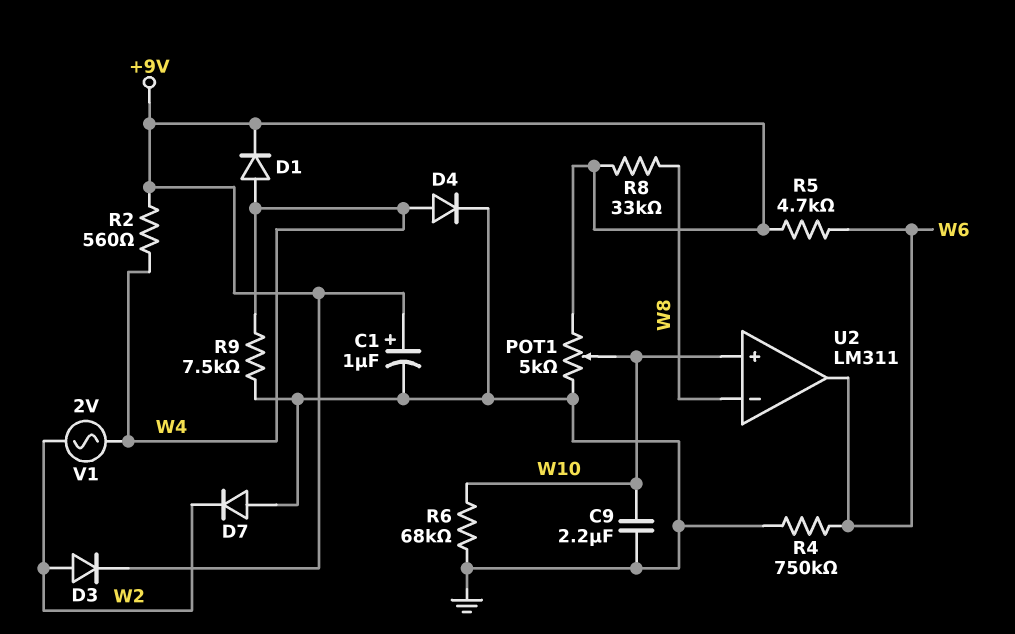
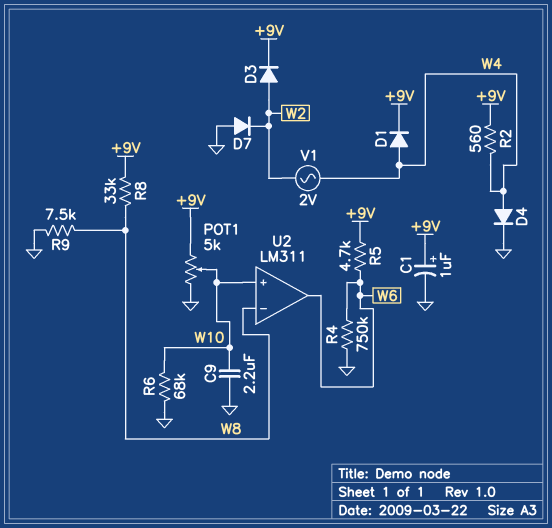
R9: 7.5k (GND, W4) -> 7.5k (GND, W8)

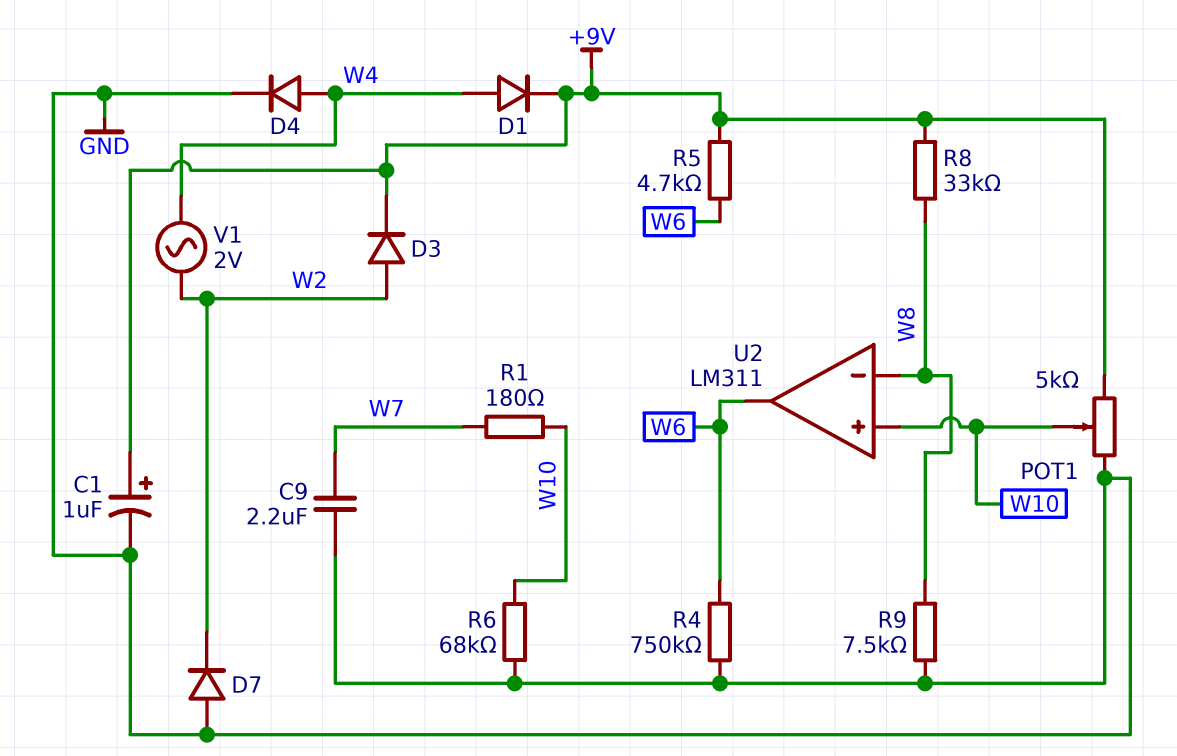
C9: 2.2uF (GND, W10) -> 2.2uF (GND, W7)
R1: none -> 180 (W7, W10)
R2: 560 (+9V, W4) -> none

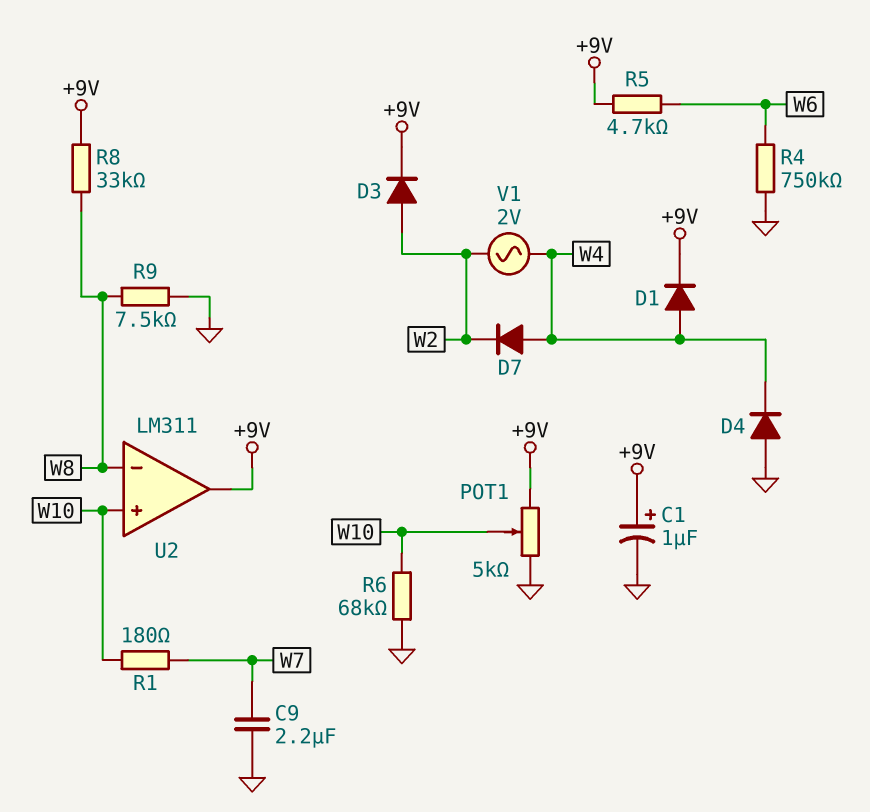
D4: diode (A W4, K GND) -> diode (A GND, K W4)
D7: diode (A GND, K W2) -> diode (A W4, K W2)
U2 pin out: W6 -> +9V

